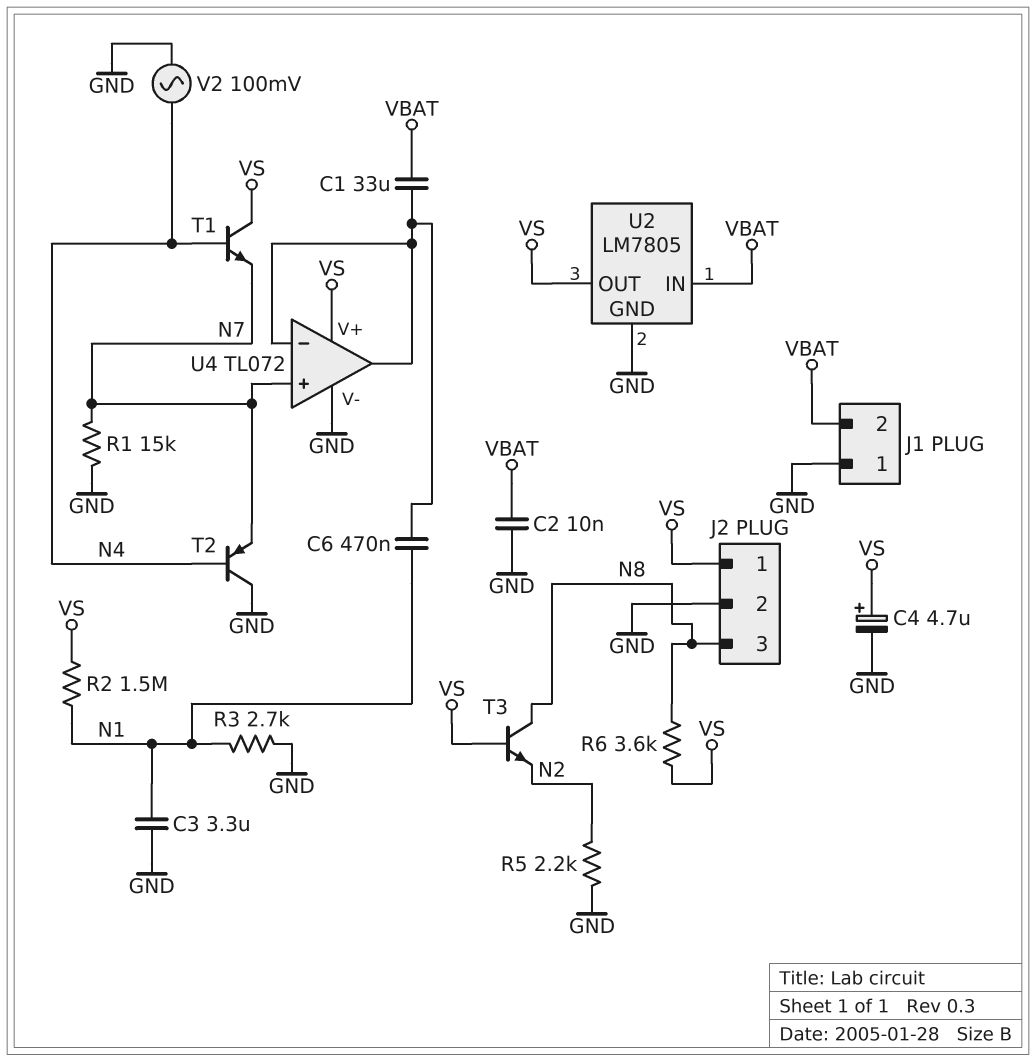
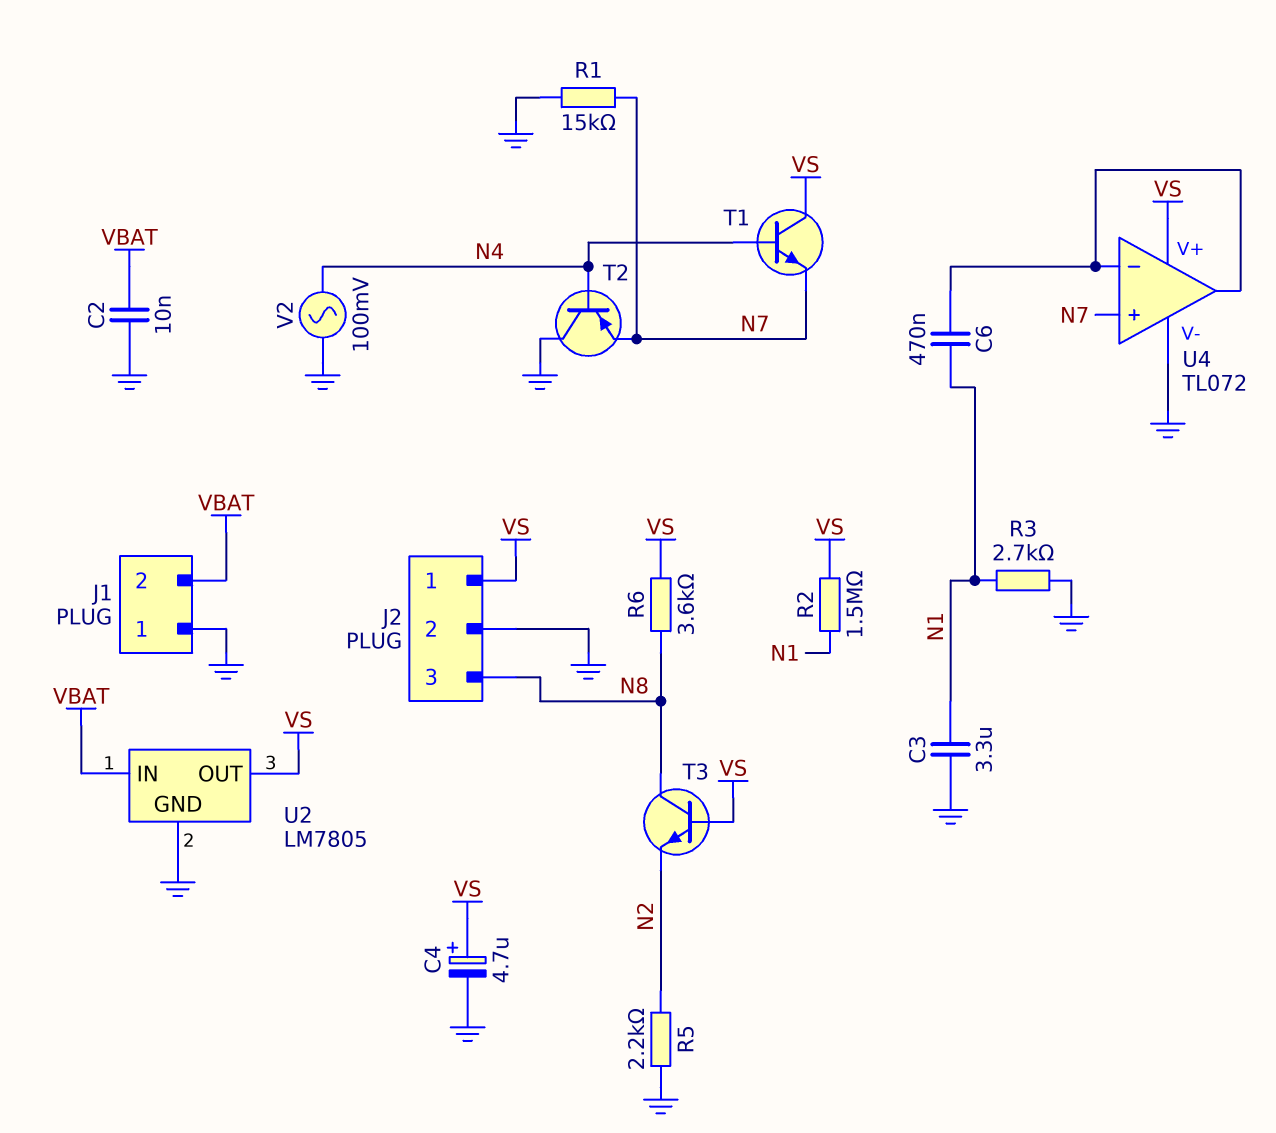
C1: 33uF (U4/in-, VBAT) -> none

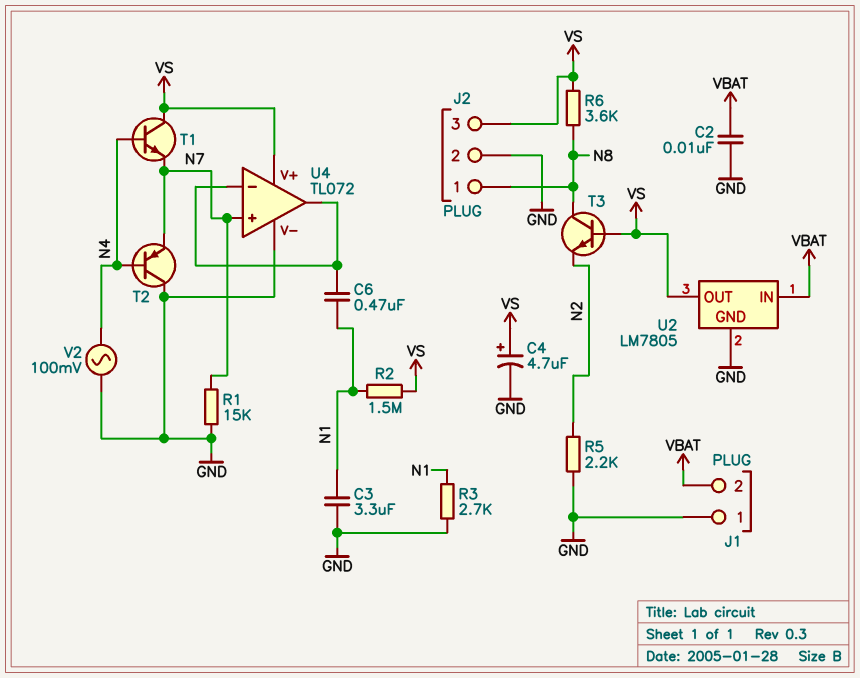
J2 pin 1: VS -> N8
J2 pin 3: N8 -> VS

